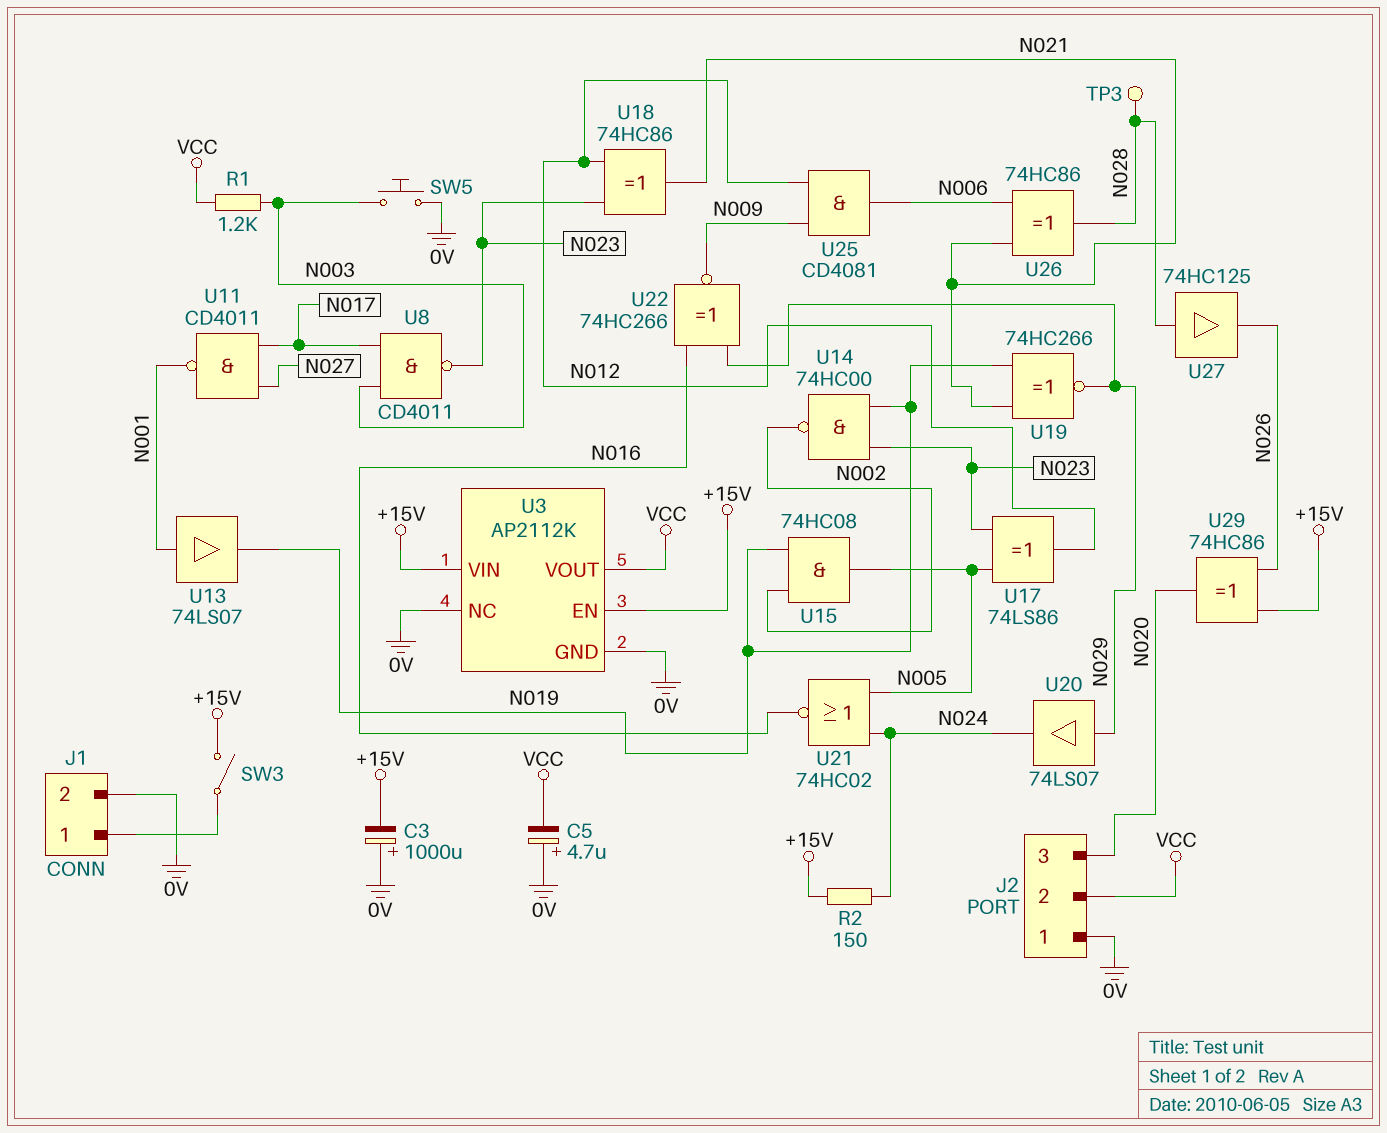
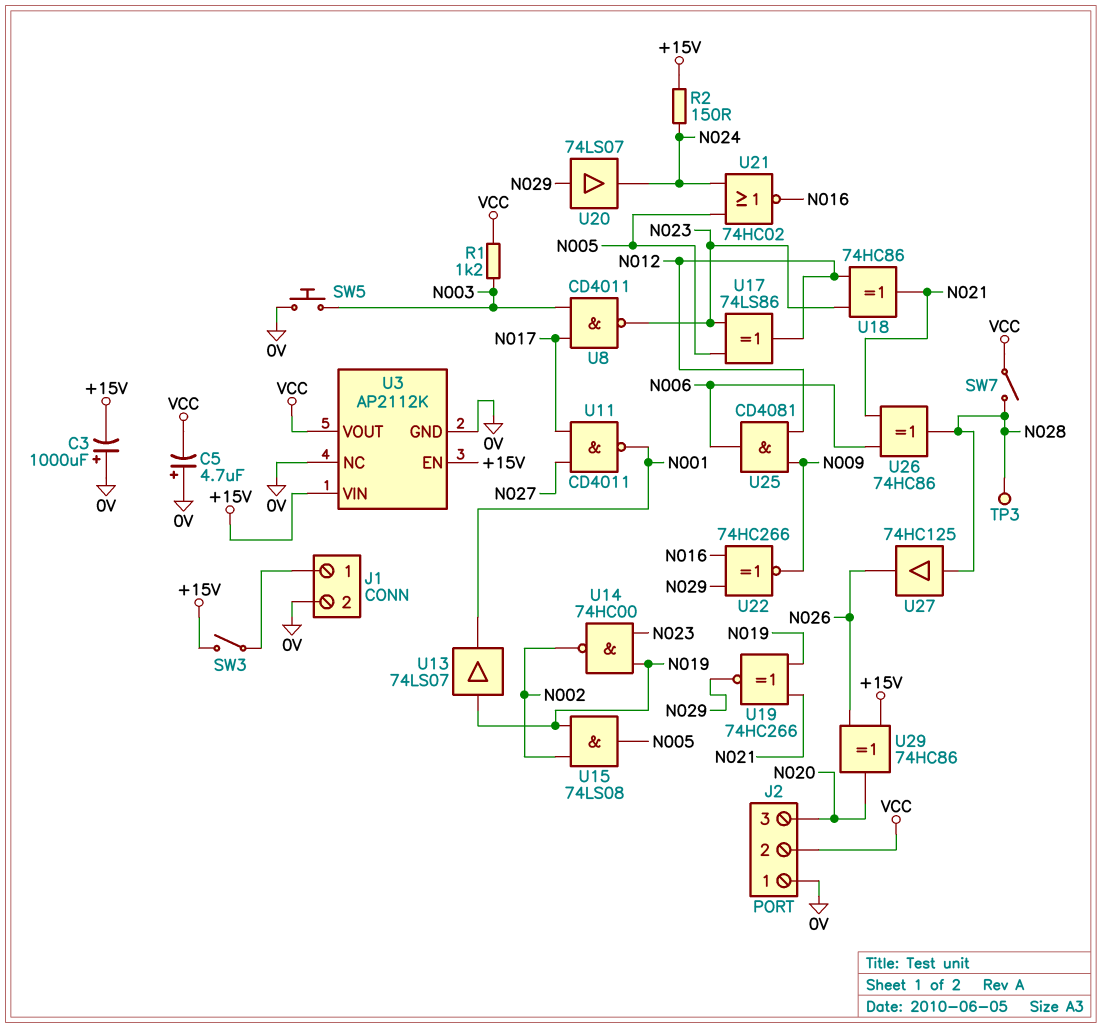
SW7: none -> switch (N028, VCC)
U13: buffer 74LS07 (in N001, out N019) -> buffer 74LS07 (in N019, out N001)
U15: AND 74HC08 (in N002, in N019, out N005) -> AND 74LS08 (in N002, in N019, out N005)

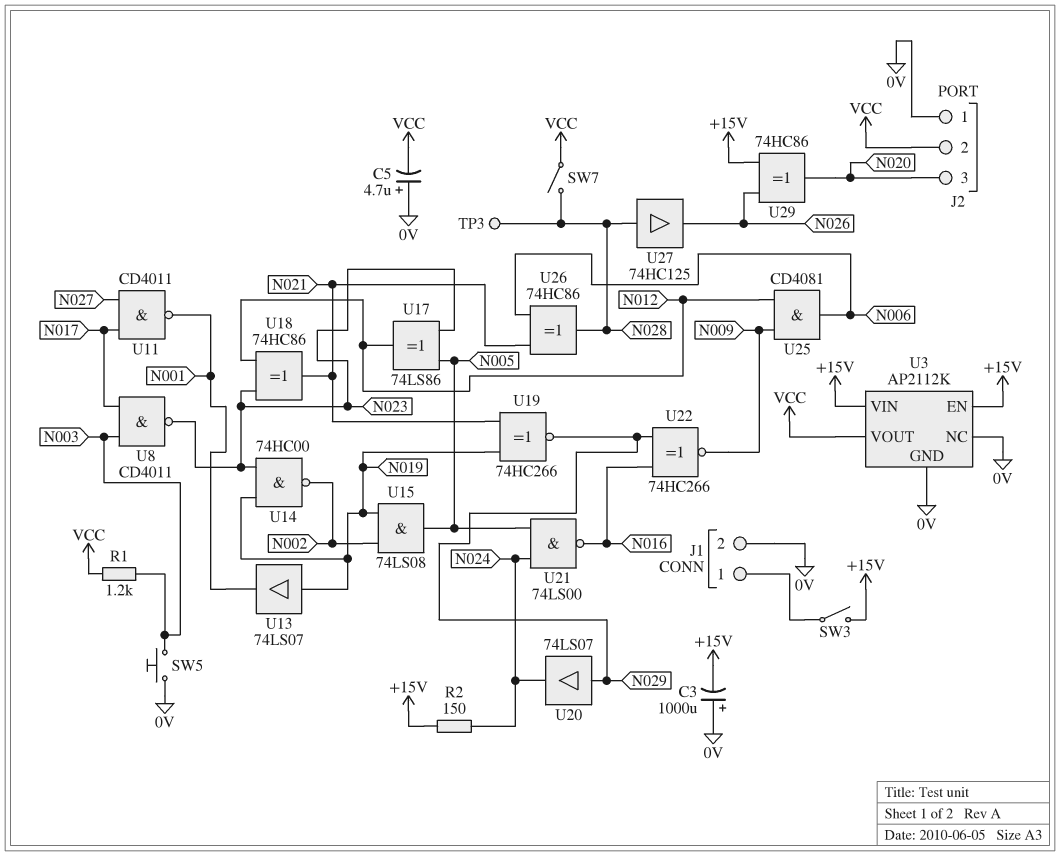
U21: NOR 74HC02 (in N005, in N024, out N016) -> NAND 74LS00 (in N005, in N024, out N016)

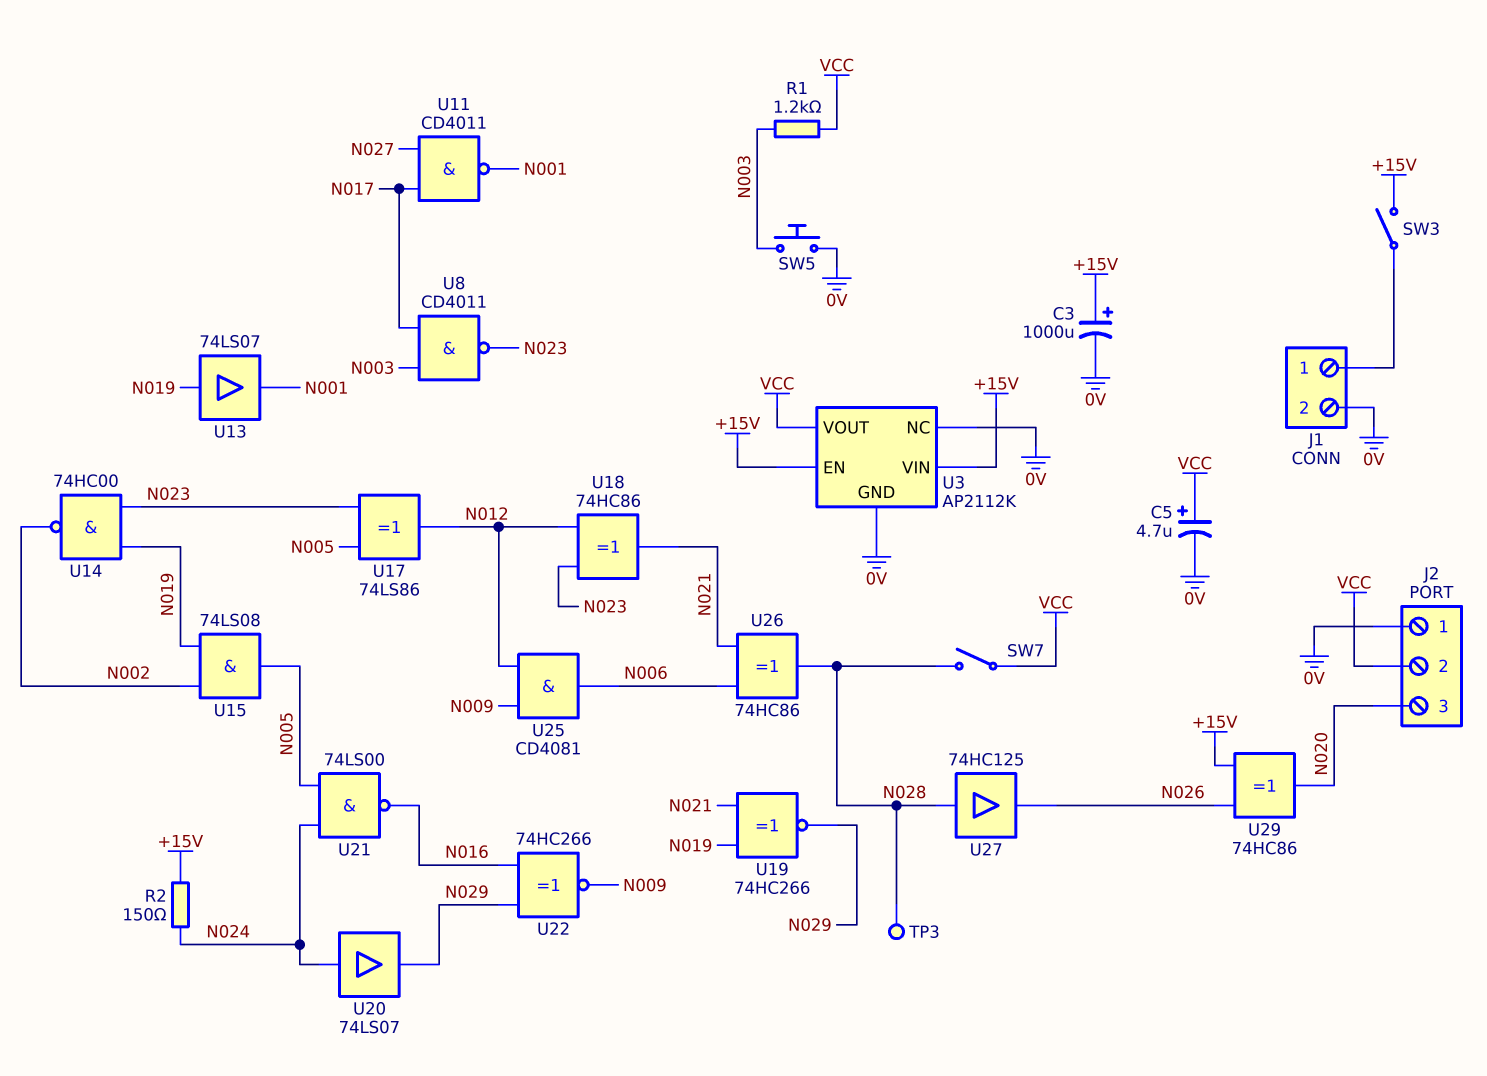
C3: 1000uF (plus 0V, minus +15V) -> 1000uF (plus +15V, minus 0V)
C5: 4.7uF (plus 0V, minus VCC) -> 4.7uF (plus VCC, minus 0V)
U20: buffer 74LS07 (in N029, out N024) -> buffer 74LS07 (in N024, out N029)

